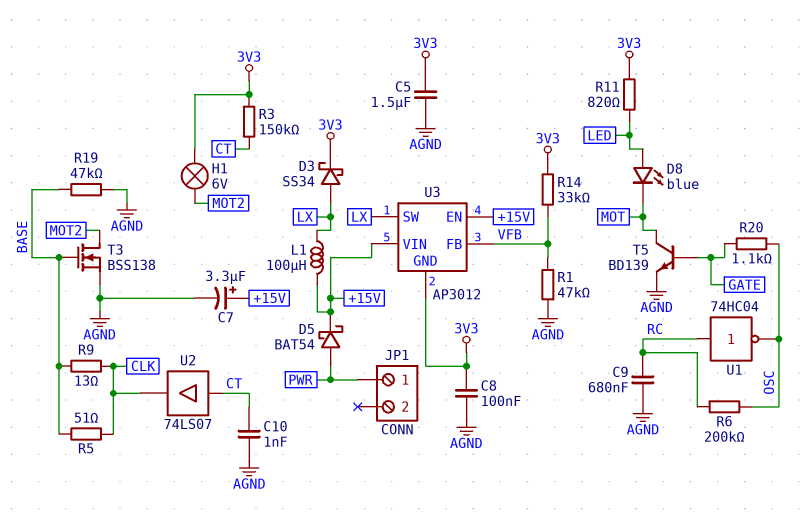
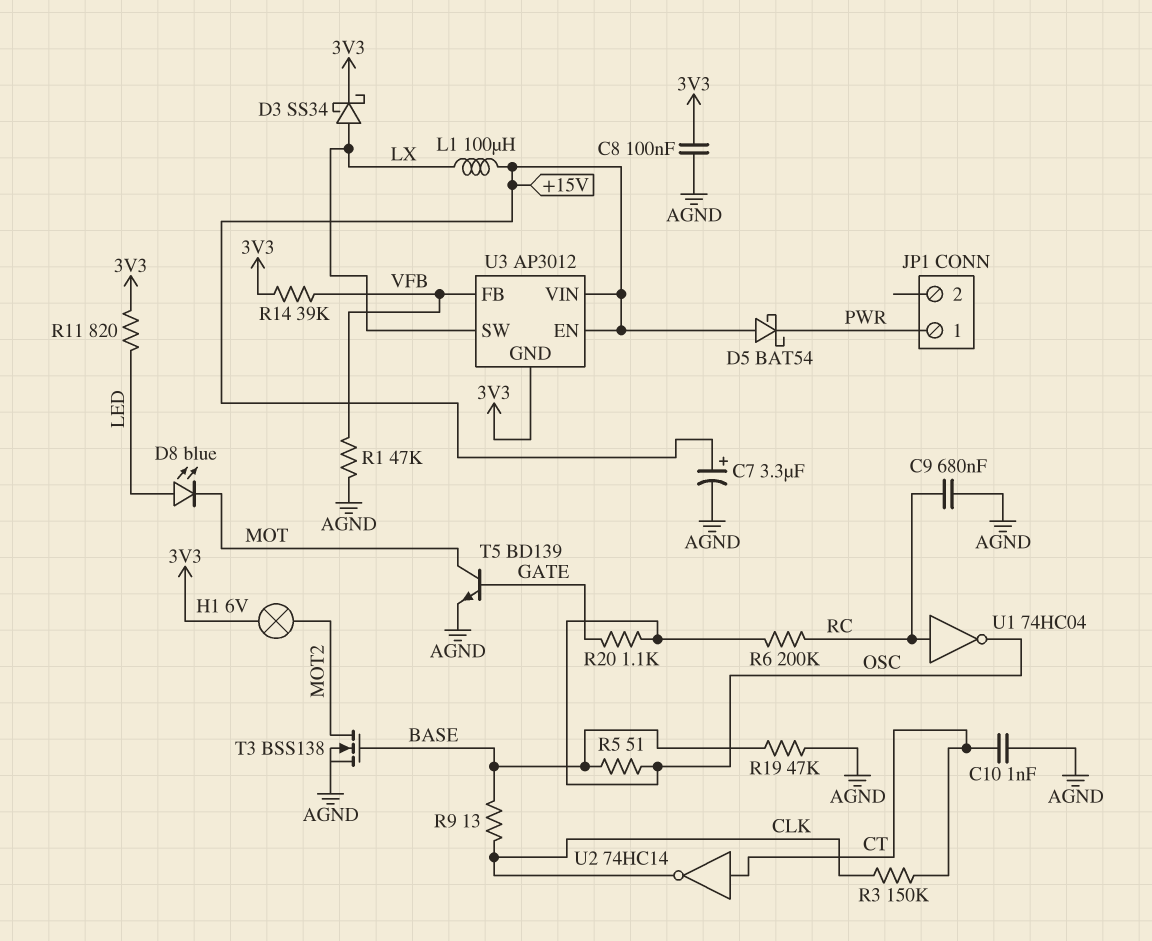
C5: 1.5uF (3V3, AGND) -> none
D5: schottky BAT54 (A PWR, K +15V) -> schottky BAT54 (A +15V, K PWR)
R3: 150k (3V3, CT) -> 150k (CLK, CT)
R5: 51 (BASE, CLK) -> 51 (BASE, OSC)
R14: 33k (3V3, VFB) -> 39k (3V3, VFB)
U2: buffer 74LS07 (in CT, out CLK) -> NOT 74HC14 (in CT, out CLK)

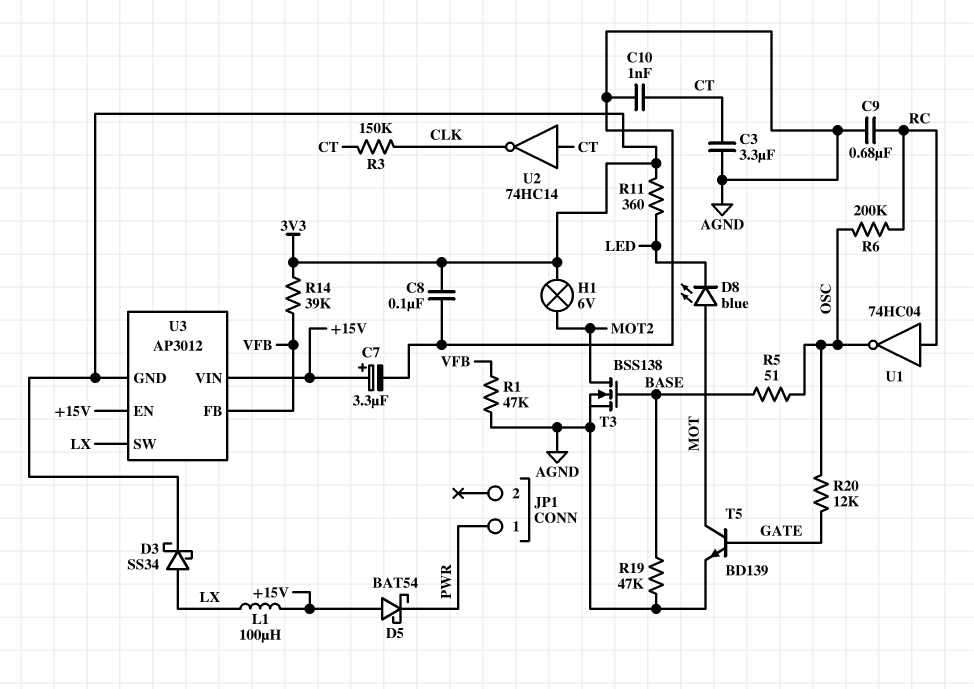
C3: none -> 3.3uF (AGND, CT)
D8: LED blue (A LED, K MOT) -> LED blue (A MOT, K LED)
R9: 13 (BASE, CLK) -> none
R11: 820 (3V3, LED) -> 360 (3V3, LED)
R20: 1.1k (GATE, OSC) -> 12k (GATE, OSC)

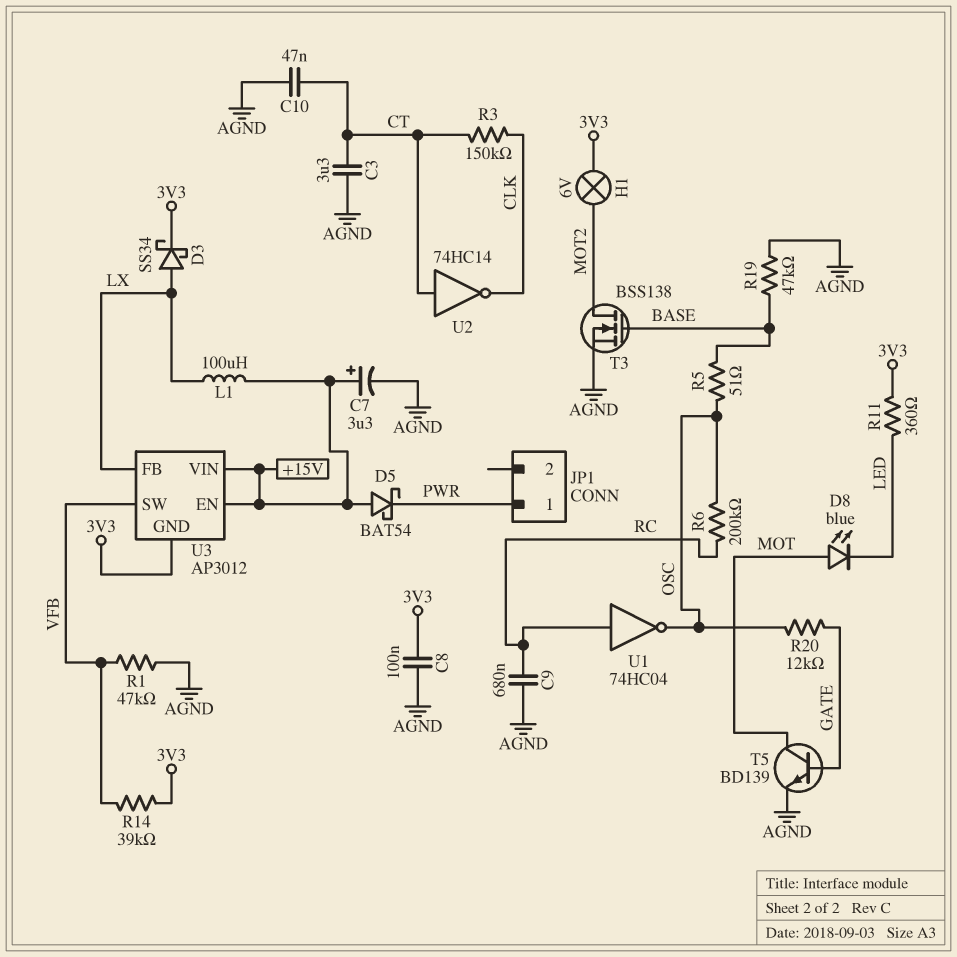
C10: 1nF (AGND, CT) -> 47nF (AGND, CT)
U3 pin FB: VFB -> LX
U3 pin SW: LX -> VFB

